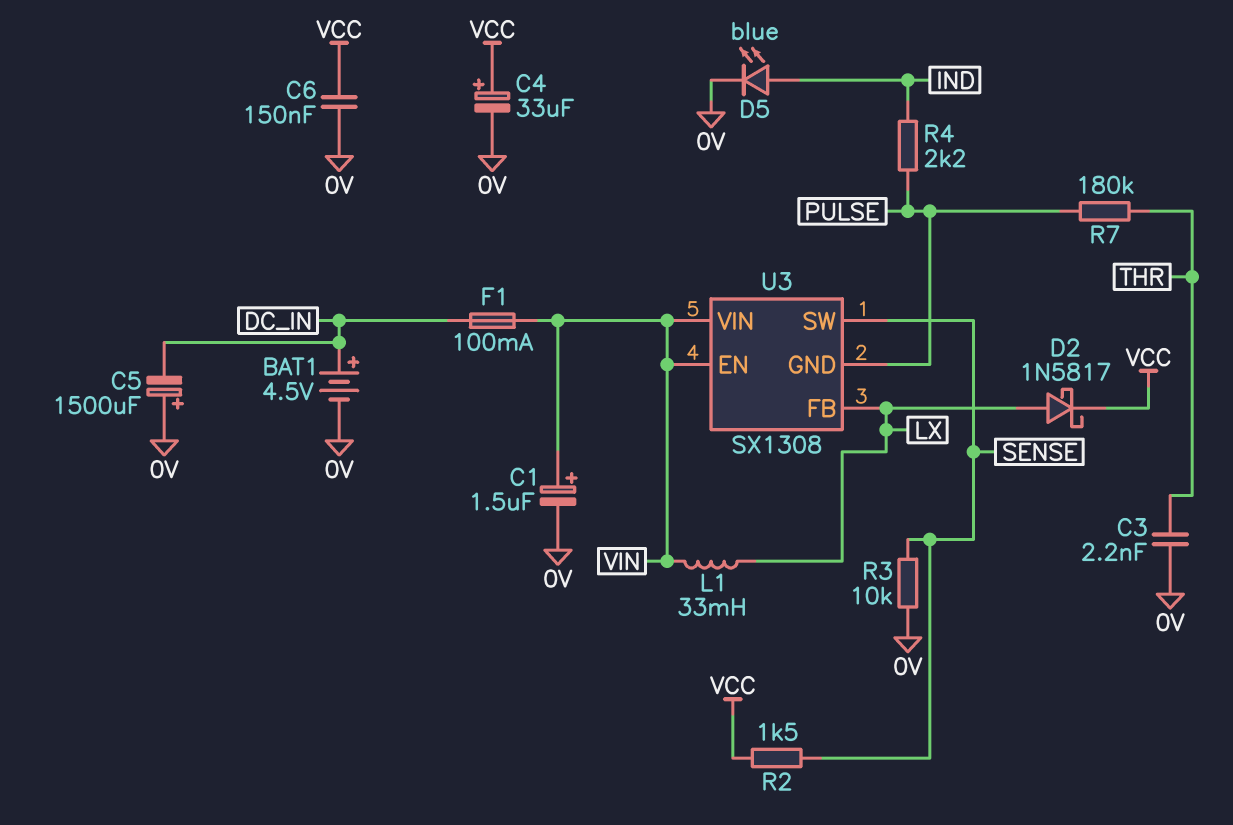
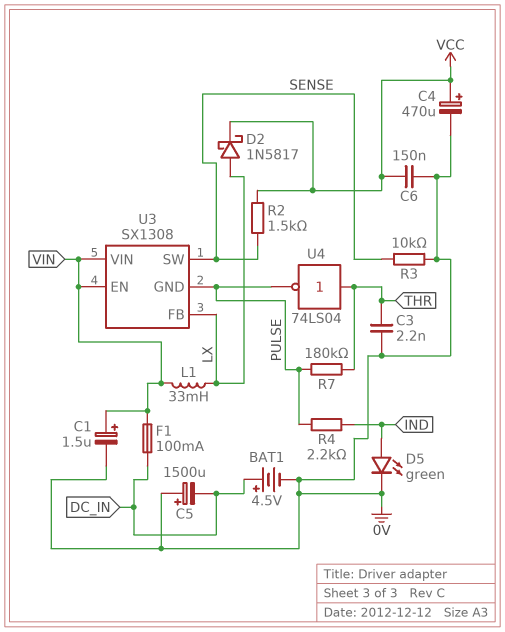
C4: 33uF (plus VCC, minus 0V) -> 470uF (plus VCC, minus 0V)
D5: LED blue (A IND, K 0V) -> LED green (A IND, K 0V)
U4: none -> NOT 74LS04 (in THR, out PULSE)

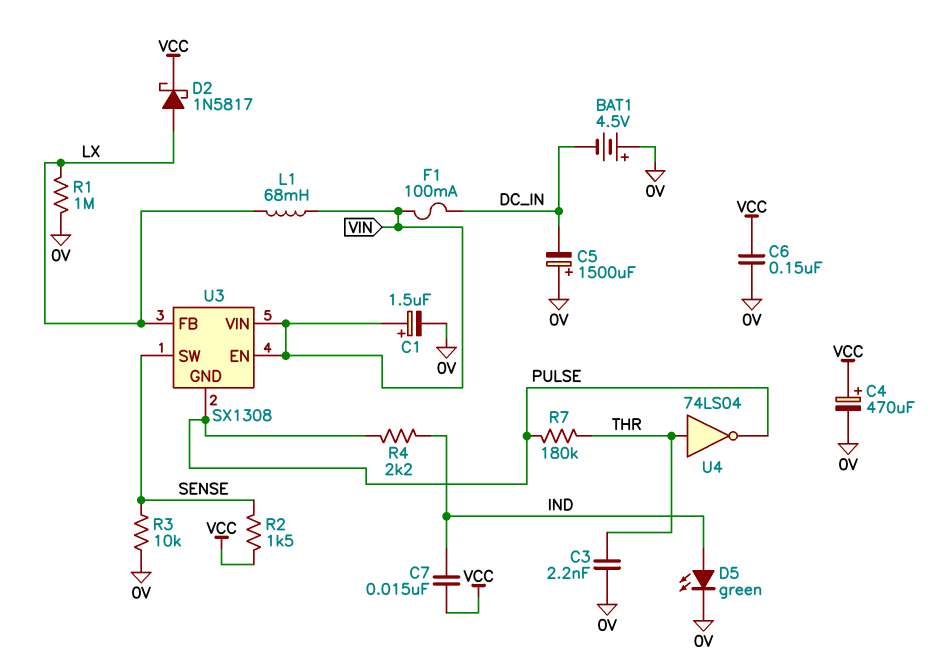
BAT1: 4.5V (plus DC_IN, minus 0V) -> 4.5V (plus 0V, minus DC_IN)
C7: none -> 15nF (IND, VCC)
L1: 33mH (LX, VIN) -> 68mH (LX, VIN)
R1: none -> 1M (0V, LX)

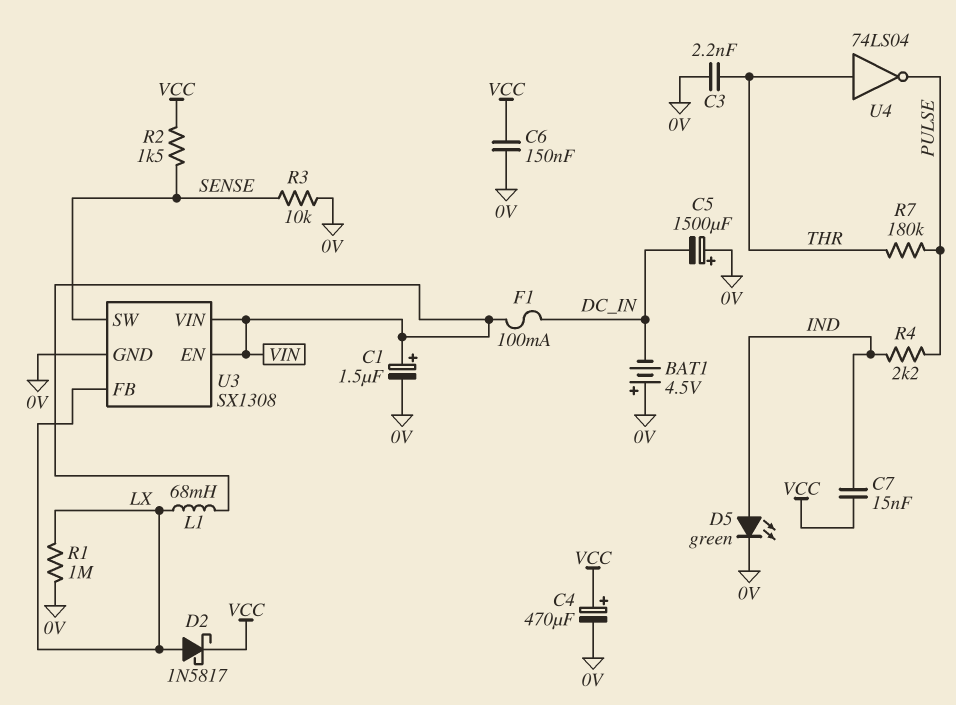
U3 pin GND: PULSE -> 0V

